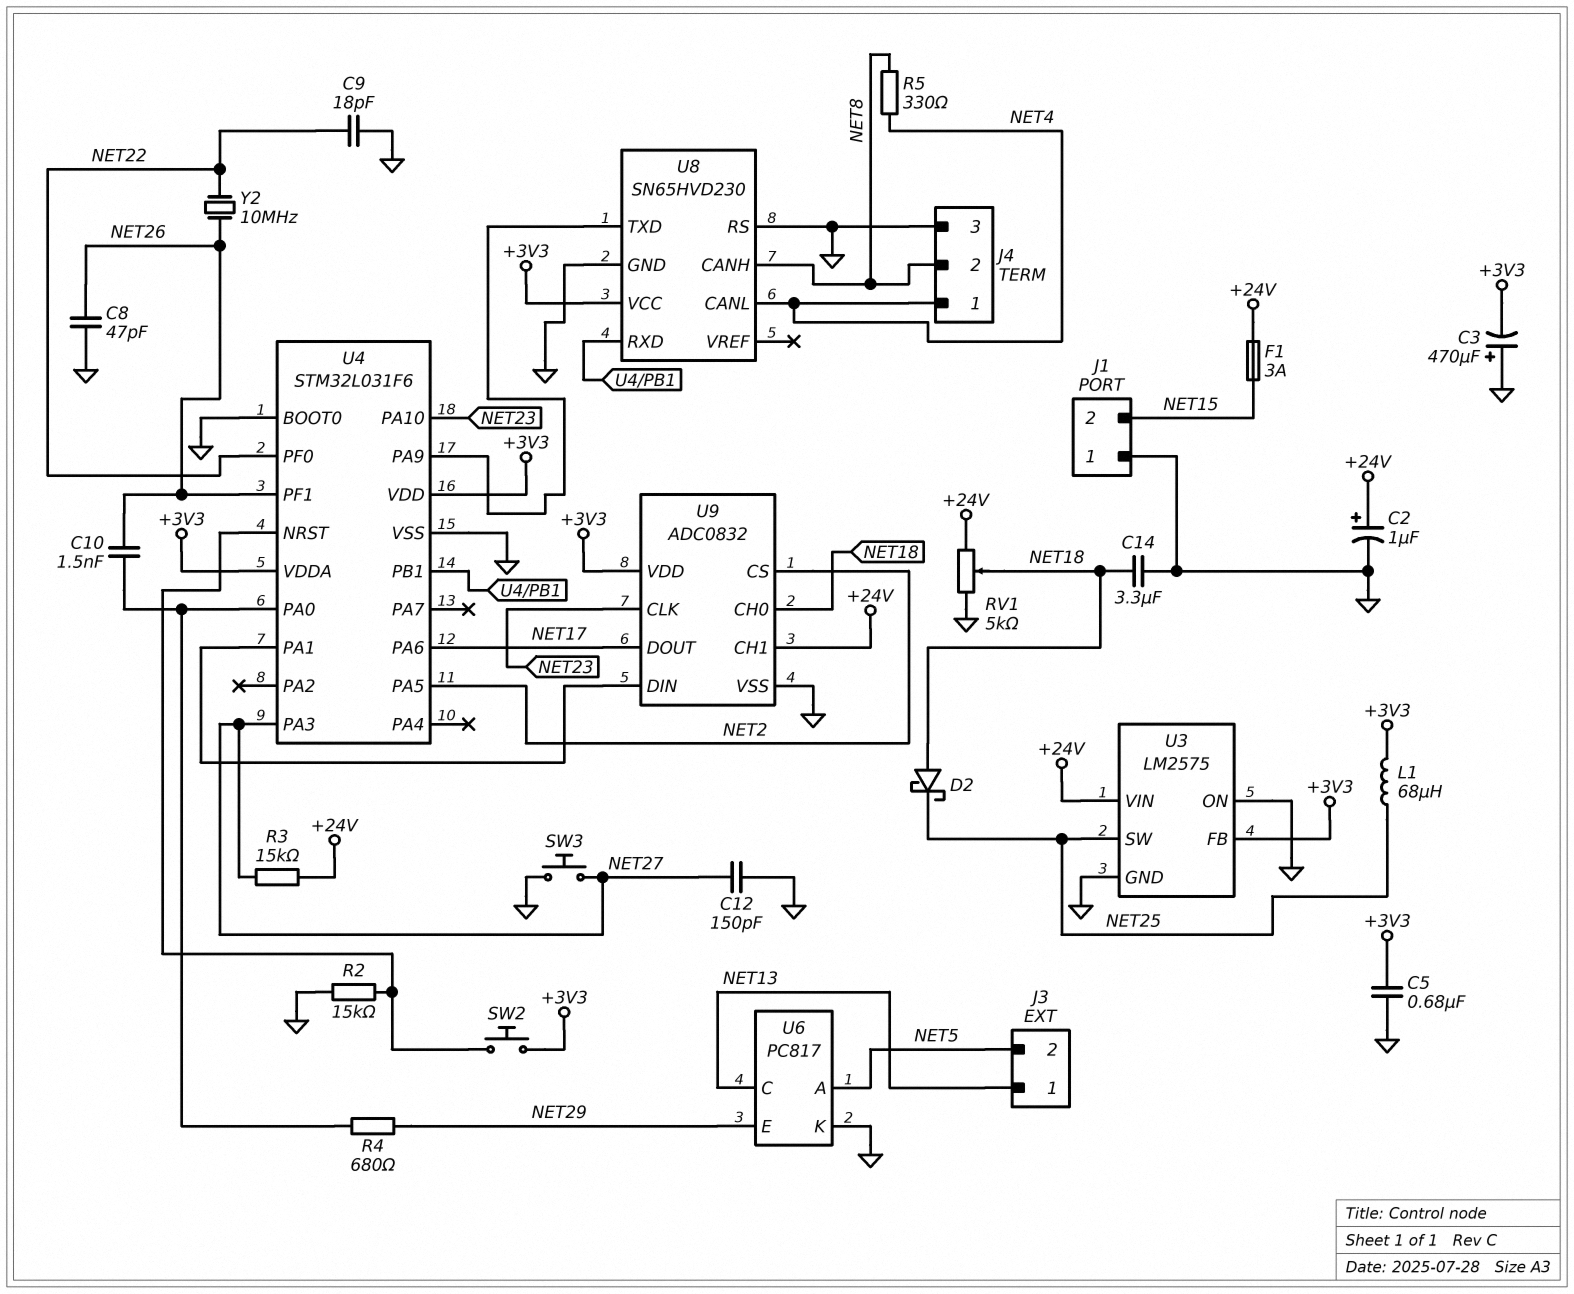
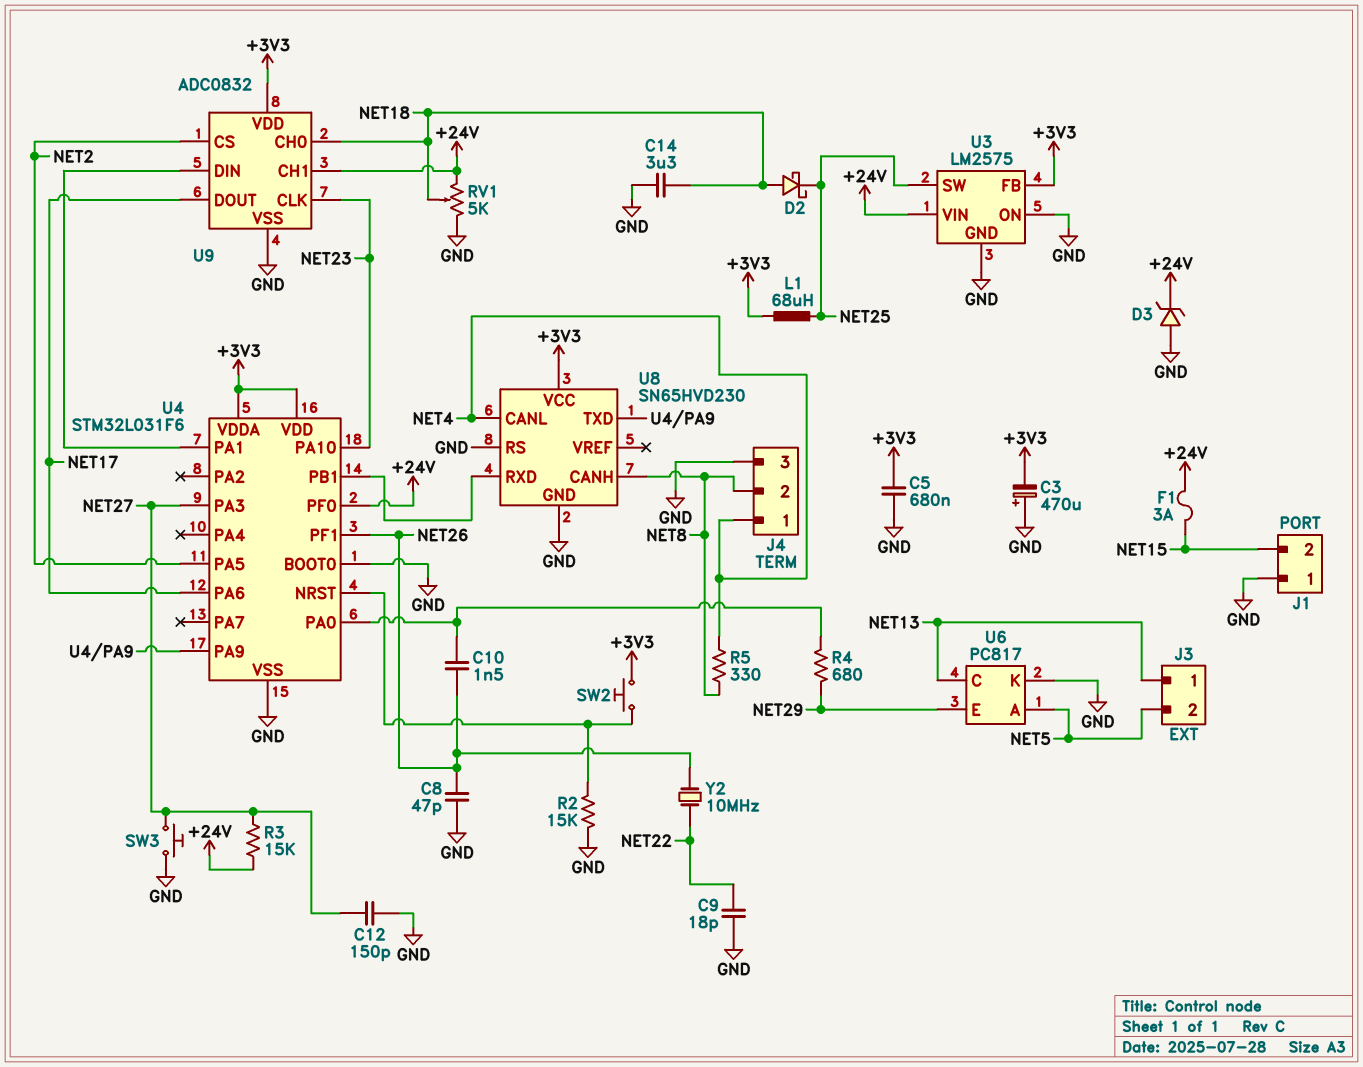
C2: 1uF (plus +24V, minus GND) -> none
D3: none -> zener (A GND, K +24V)
U4 pin PF0: NET22 -> +24V

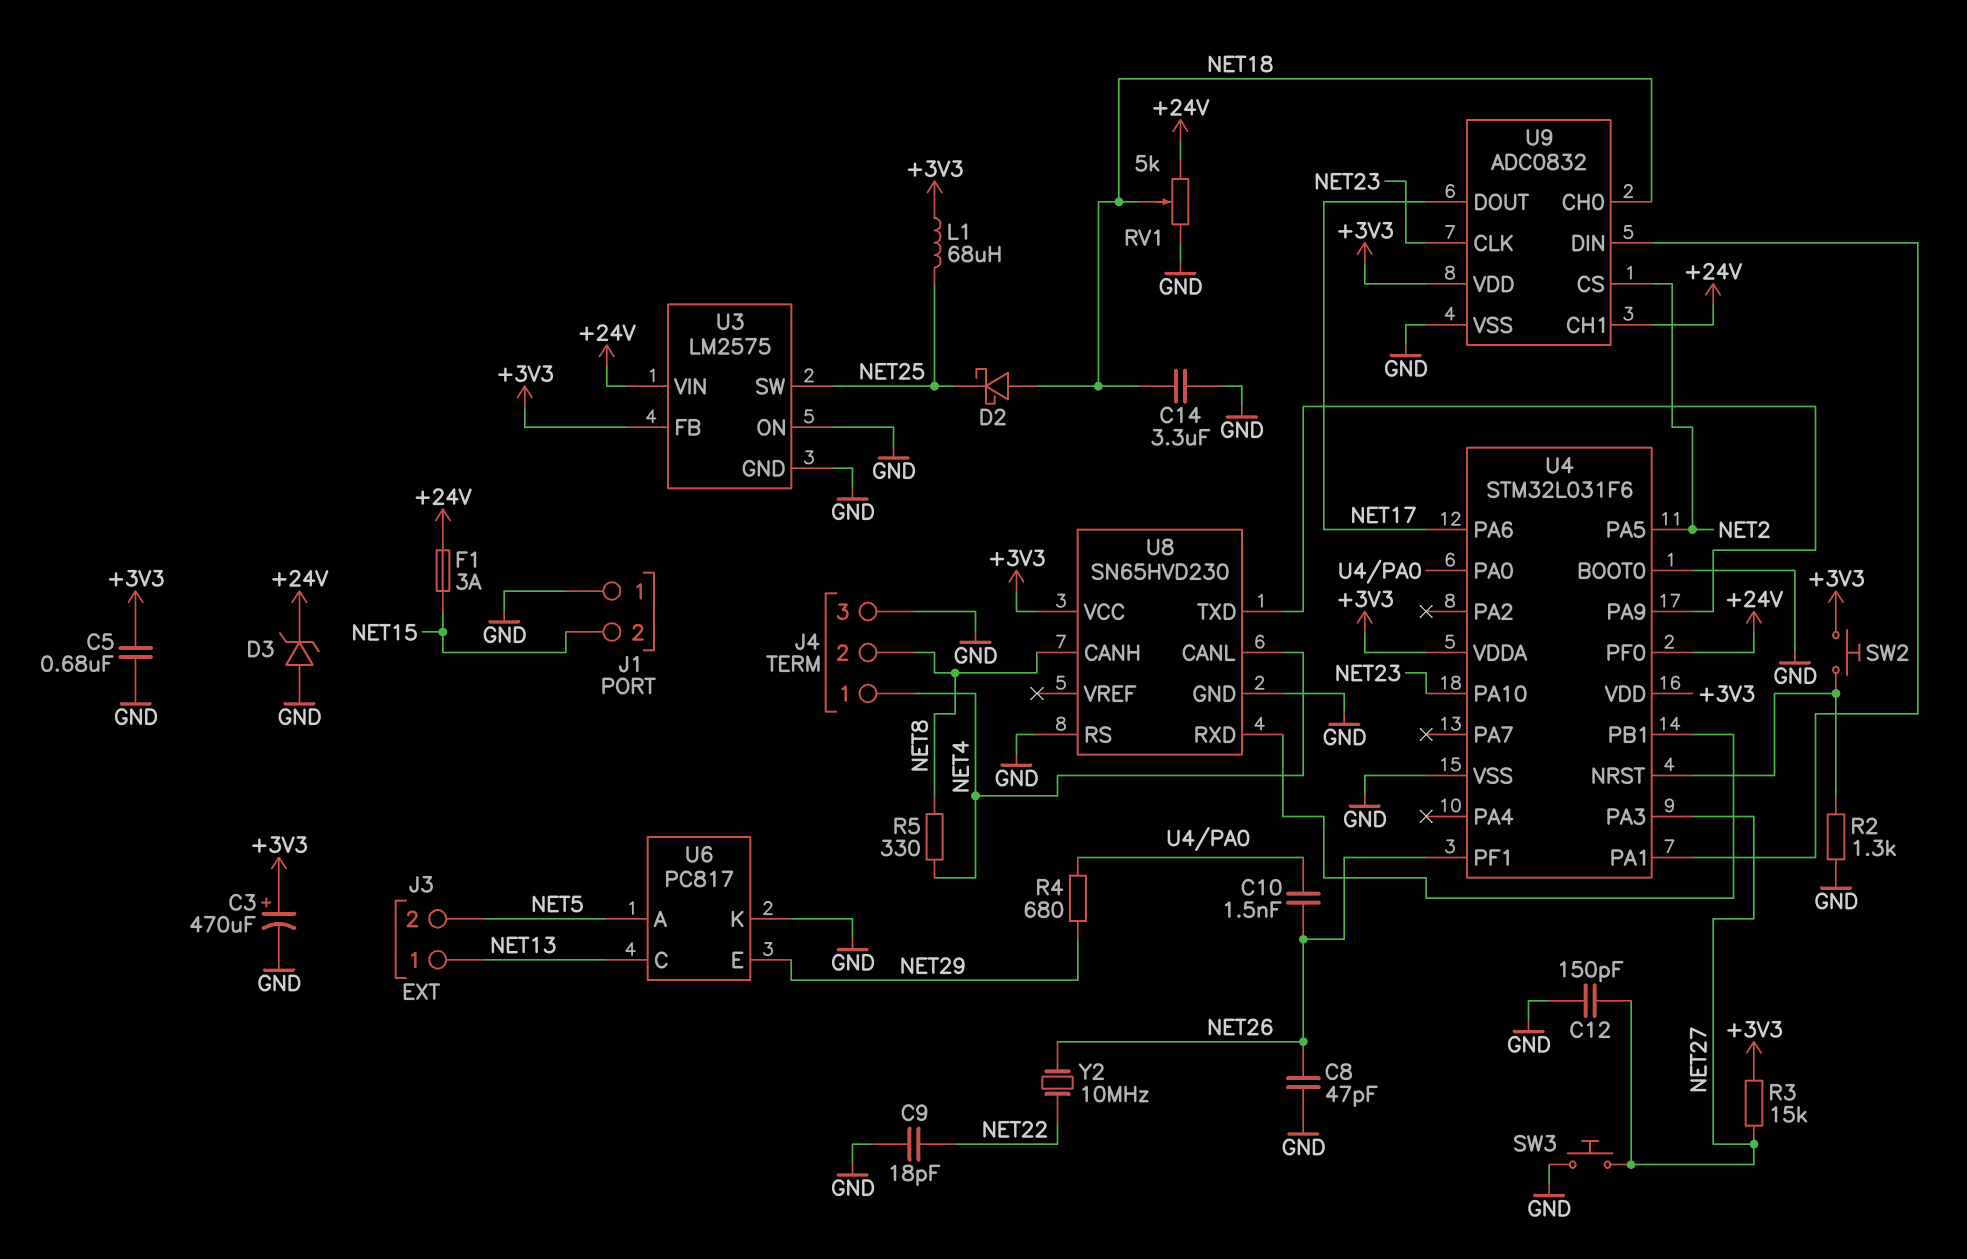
C3: 470uF (plus GND, minus +3V3) -> 470uF (plus +3V3, minus GND)
R2: 15k (GND, U4/NRST) -> 1.3k (GND, U4/NRST)
R3: 15k (+24V, NET27) -> 15k (+3V3, NET27)

